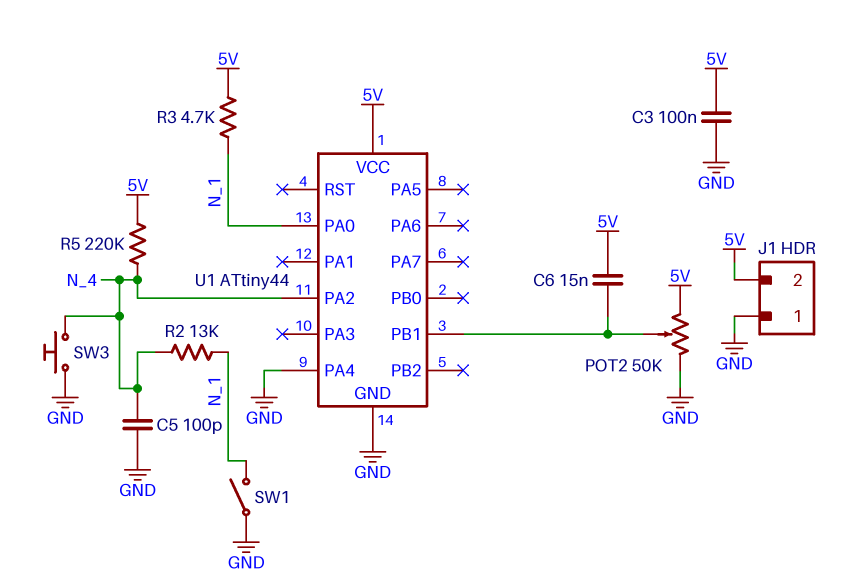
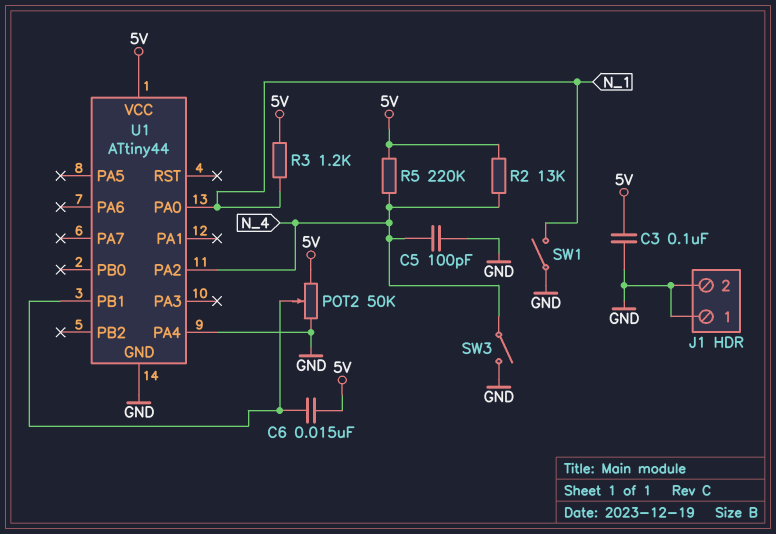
J1 pin 2: 5V -> GND
R2: 13k (N_1, N_4) -> 13k (5V, N_4)
R3: 4.7k (5V, N_1) -> 1.2k (5V, N_1)
SW3: button (GND, N_4) -> switch (GND, N_4)

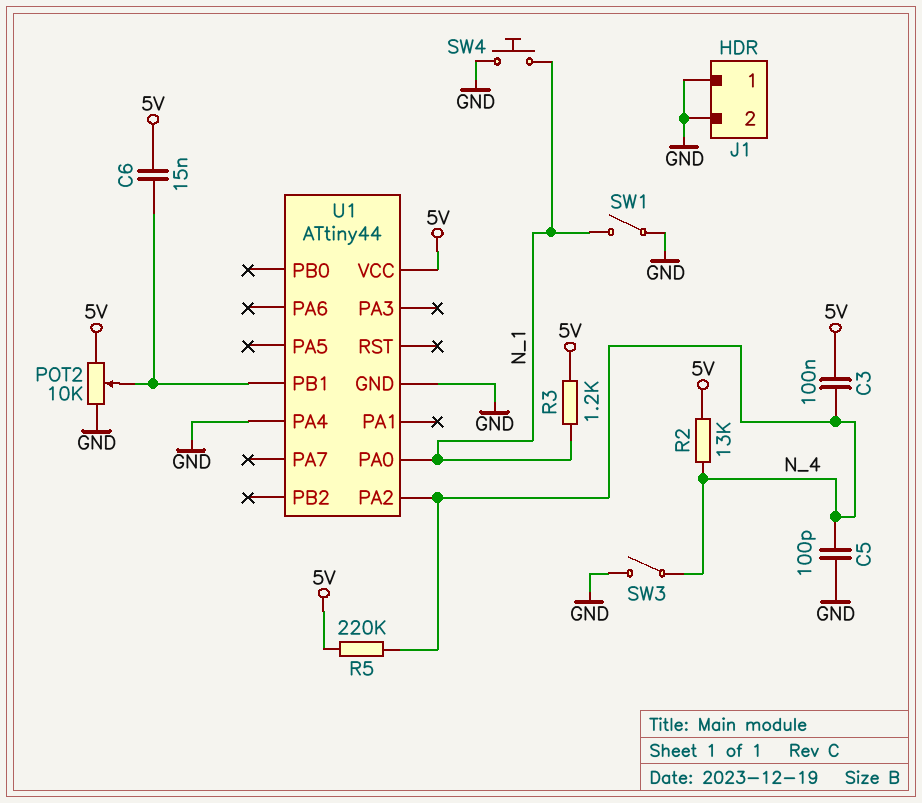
C3: 100nF (5V, GND) -> 100nF (5V, N_4)
POT2: 50k (5V, GND, wiper U1/PB1) -> 10k (5V, GND, wiper U1/PB1)
SW4: none -> button (GND, N_1)

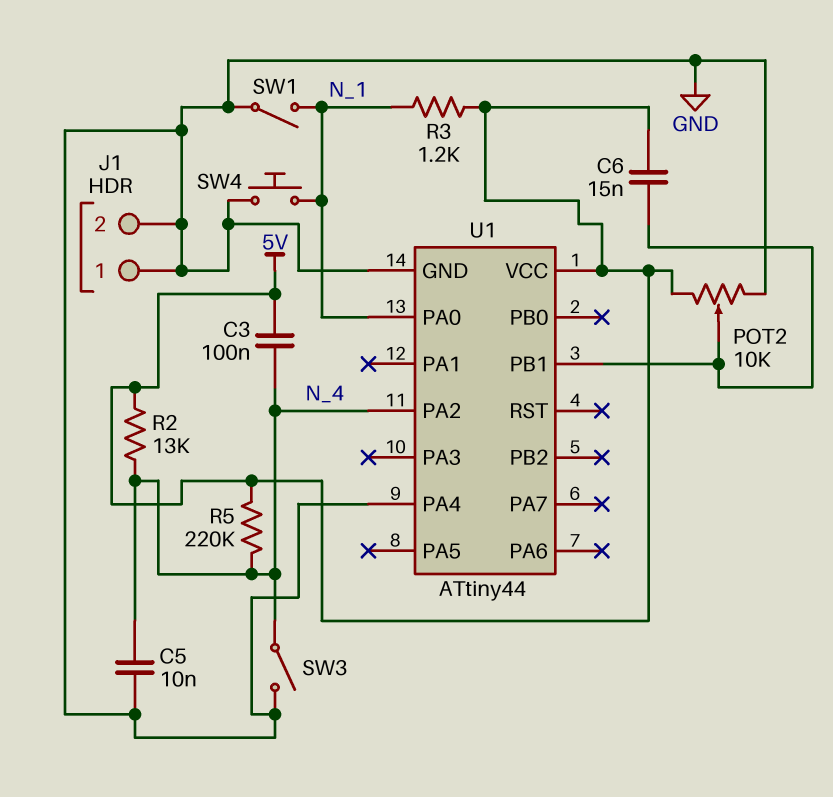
C5: 100pF (GND, N_4) -> 10nF (GND, N_4)

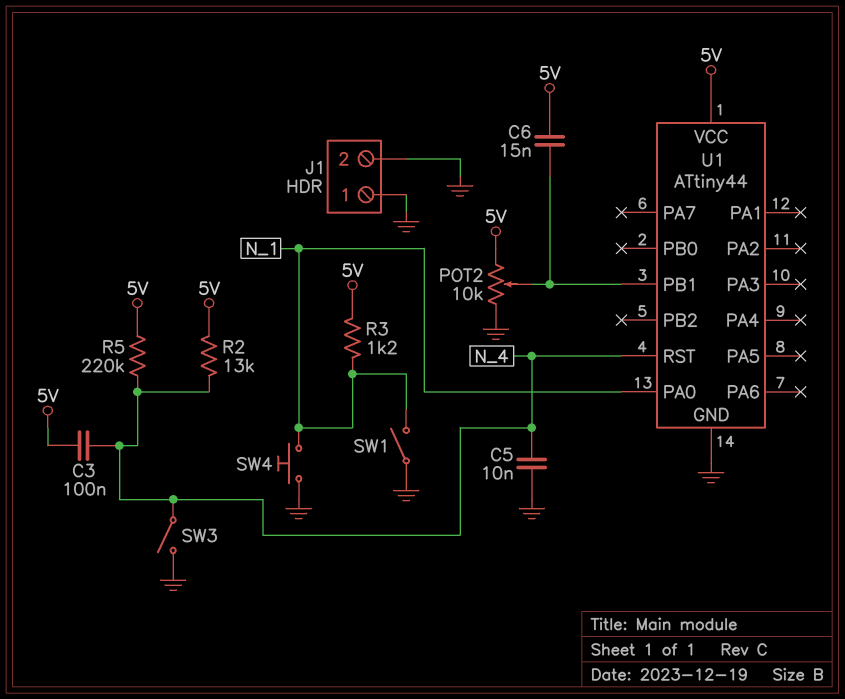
U1 pin PA2: N_4 -> none
U1 pin PA4: GND -> none
U1 pin RST: none -> N_4

